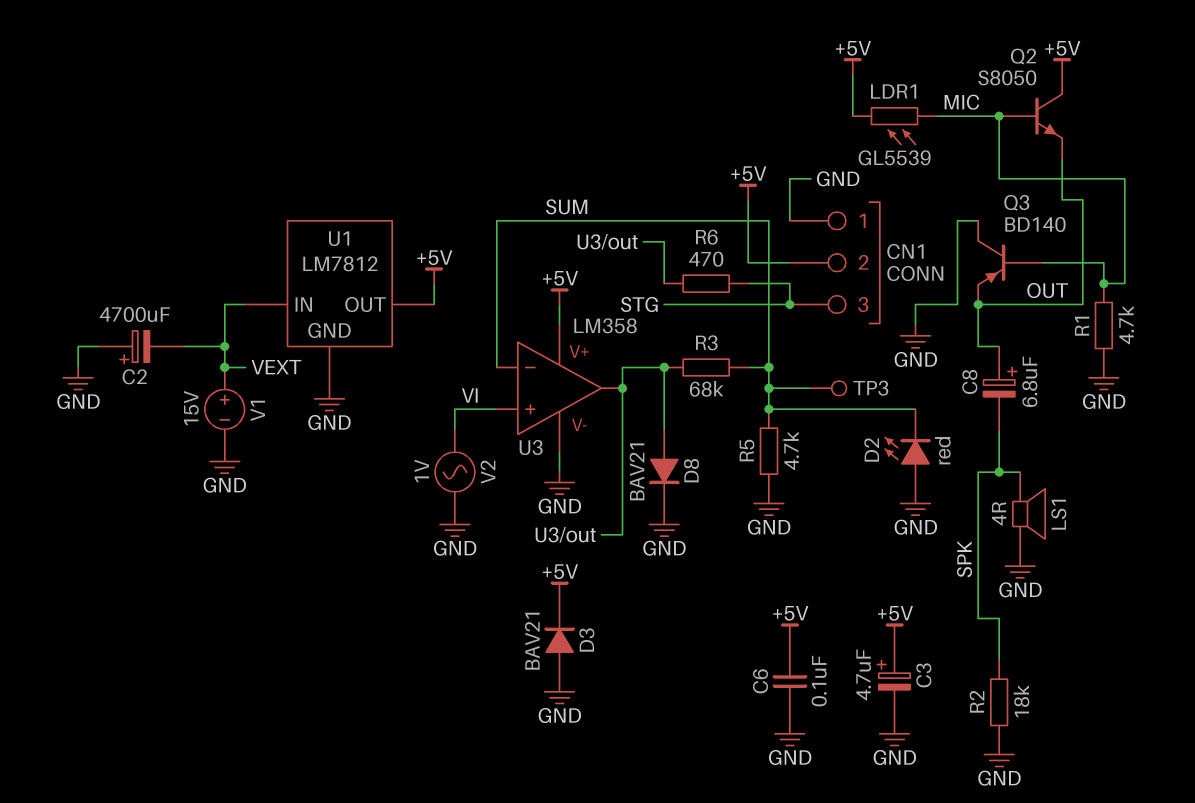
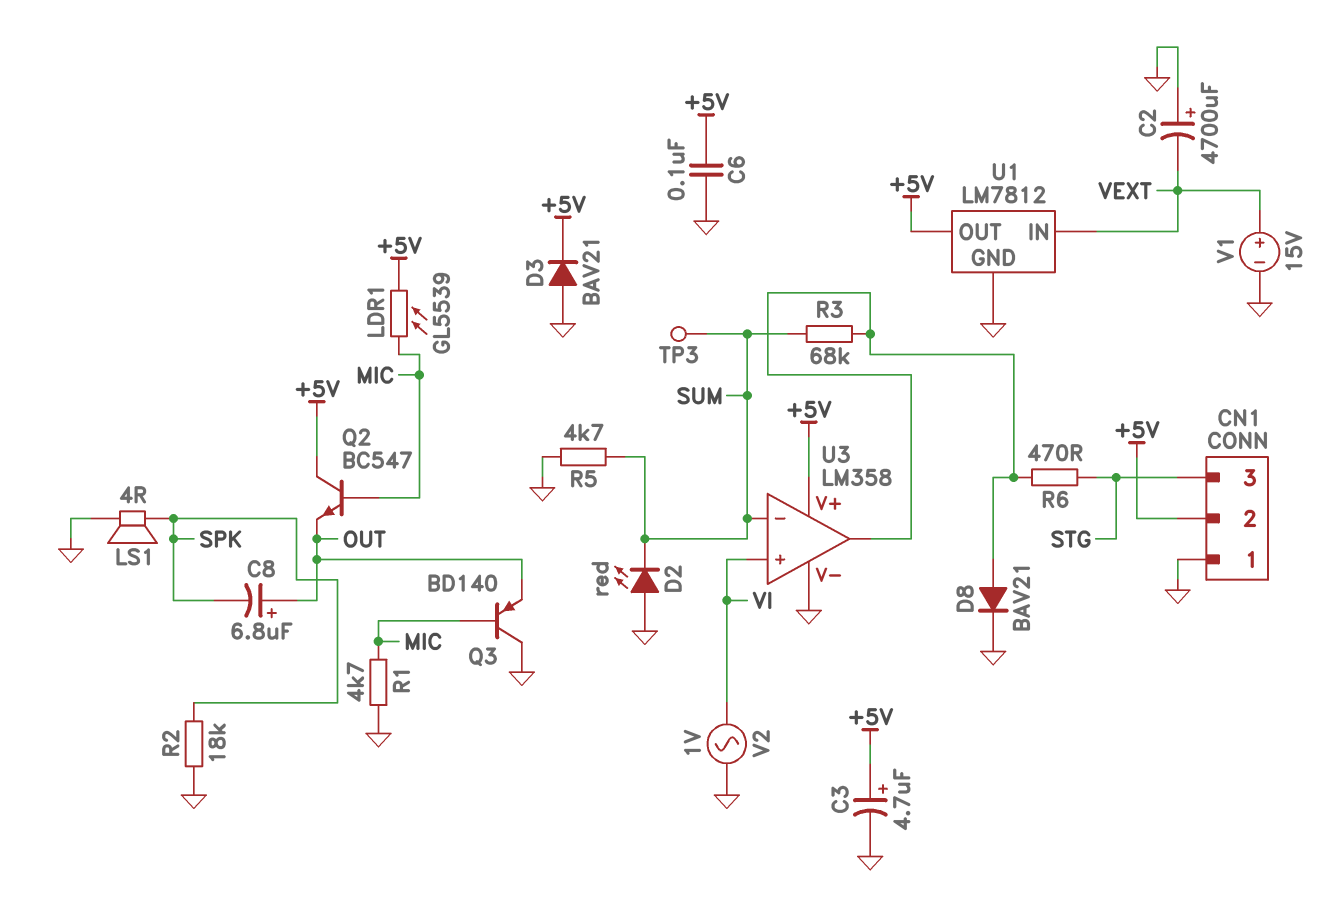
Q2: NPN S8050 (B MIC, C +5V, E OUT) -> NPN BC547 (B MIC, C +5V, E OUT)

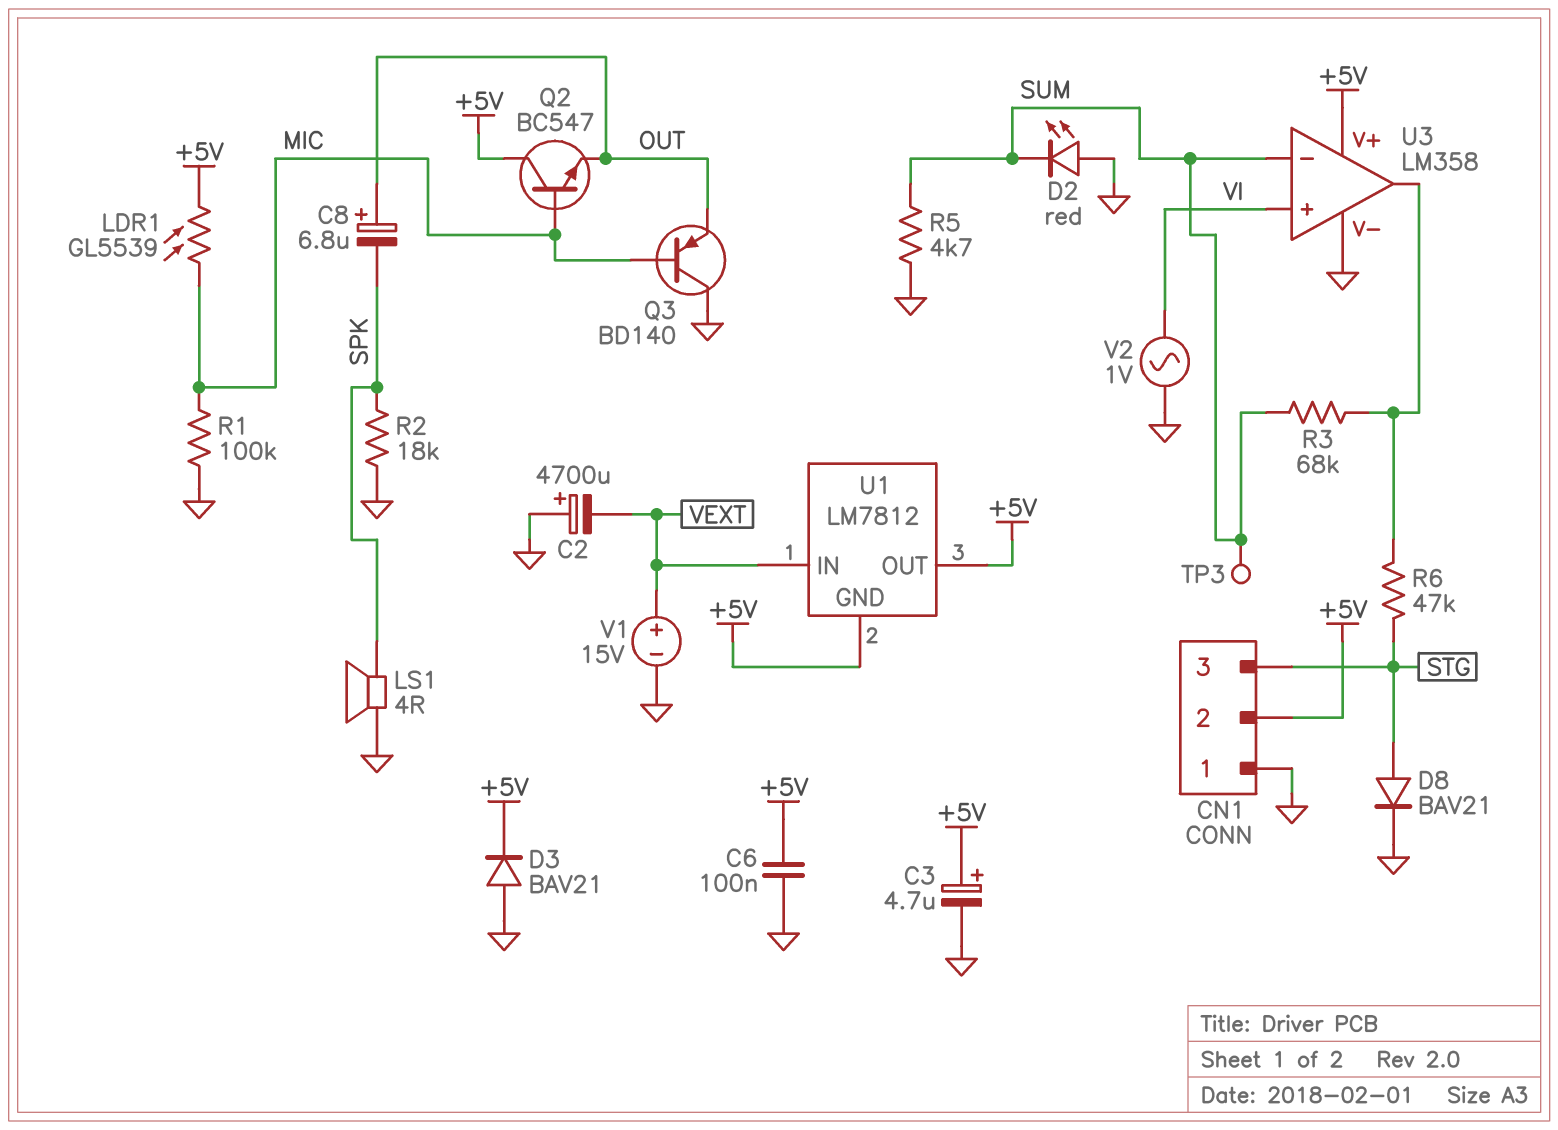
D8: diode BAV21 (A U3/out, K GND) -> diode BAV21 (A STG, K GND)
R1: 4.7k (GND, MIC) -> 100k (GND, MIC)
R6: 470 (STG, U3/out) -> 47k (STG, U3/out)
U1 pin GND: GND -> +5V

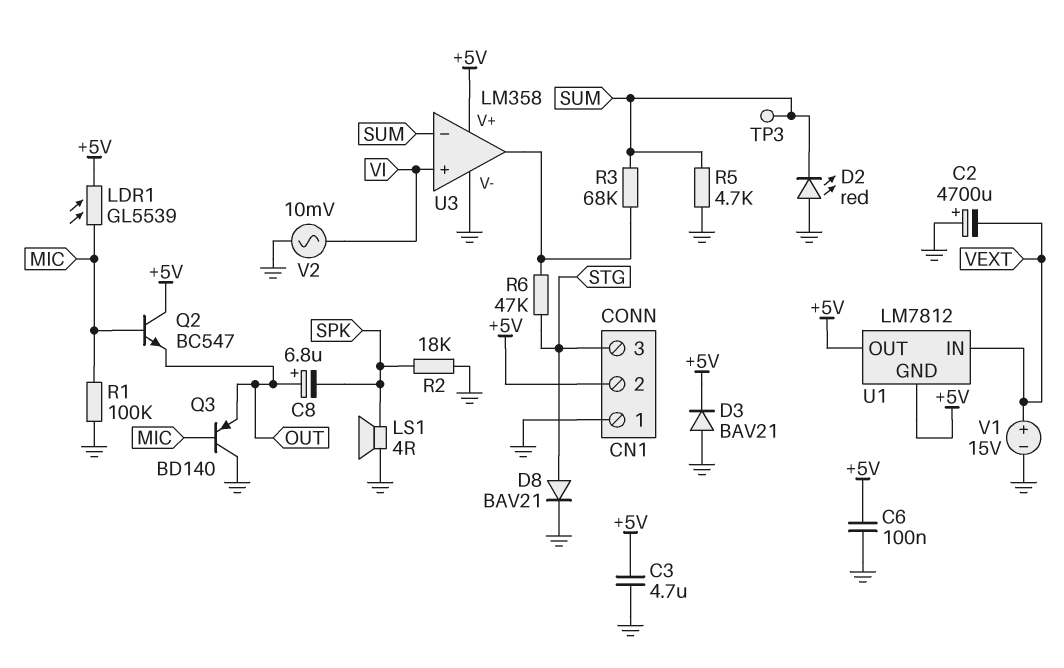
C3: 4.7uF (plus +5V, minus GND) -> 4.7uF (+5V, GND)
V2: AC 1V (GND, VI) -> AC 10mV (GND, VI)

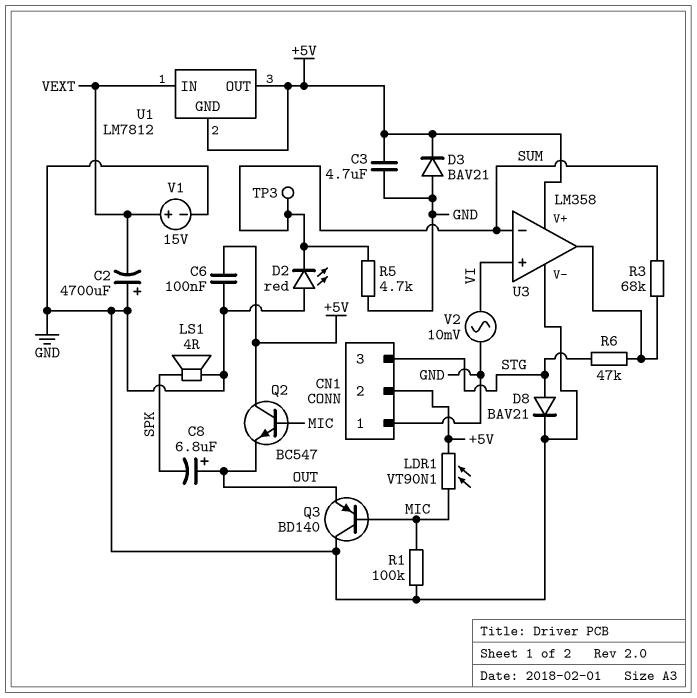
LDR1: GL5539 (+5V, MIC) -> VT90N1 (+5V, MIC)
R2: 18k (GND, SPK) -> none

